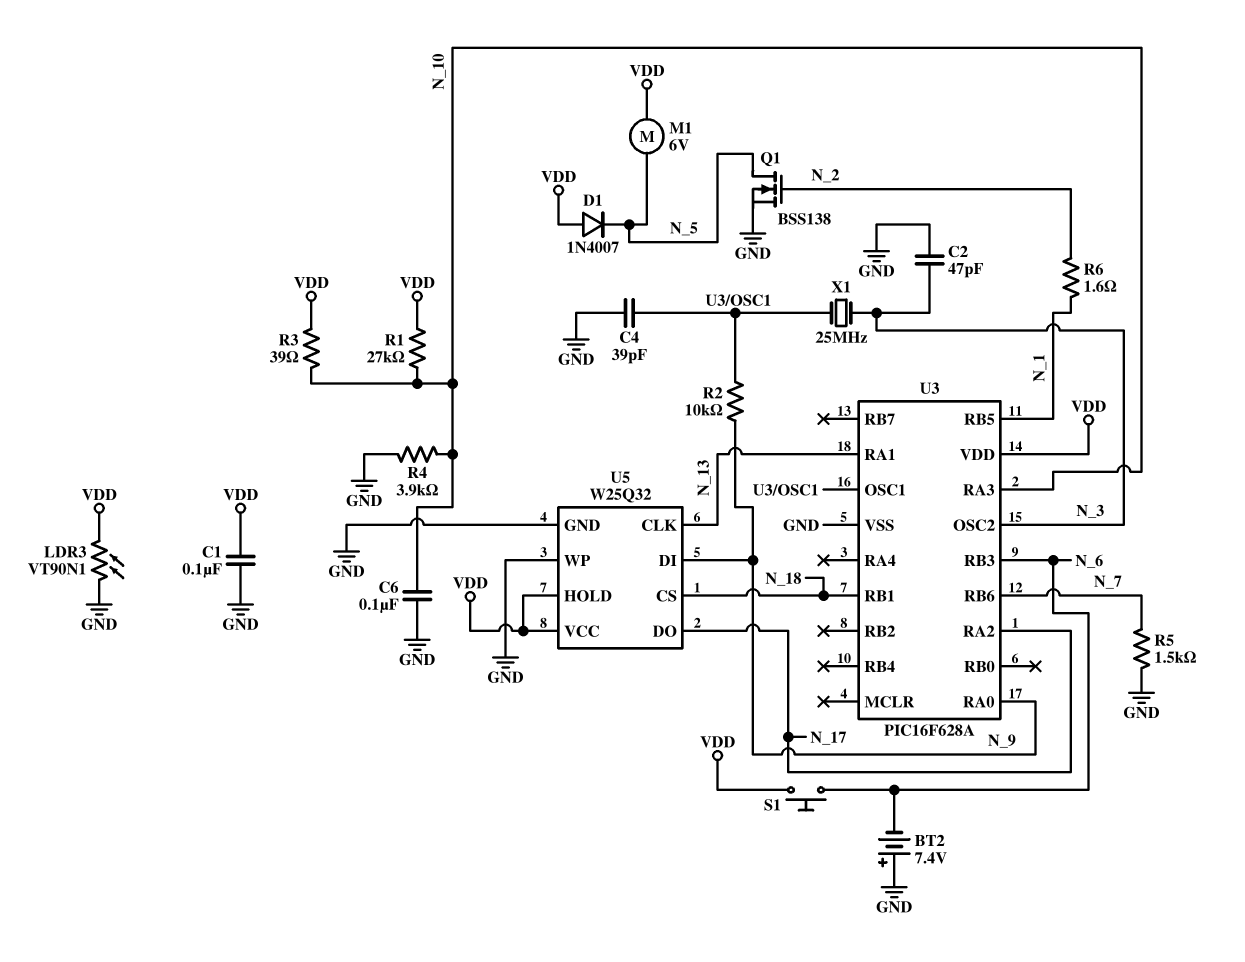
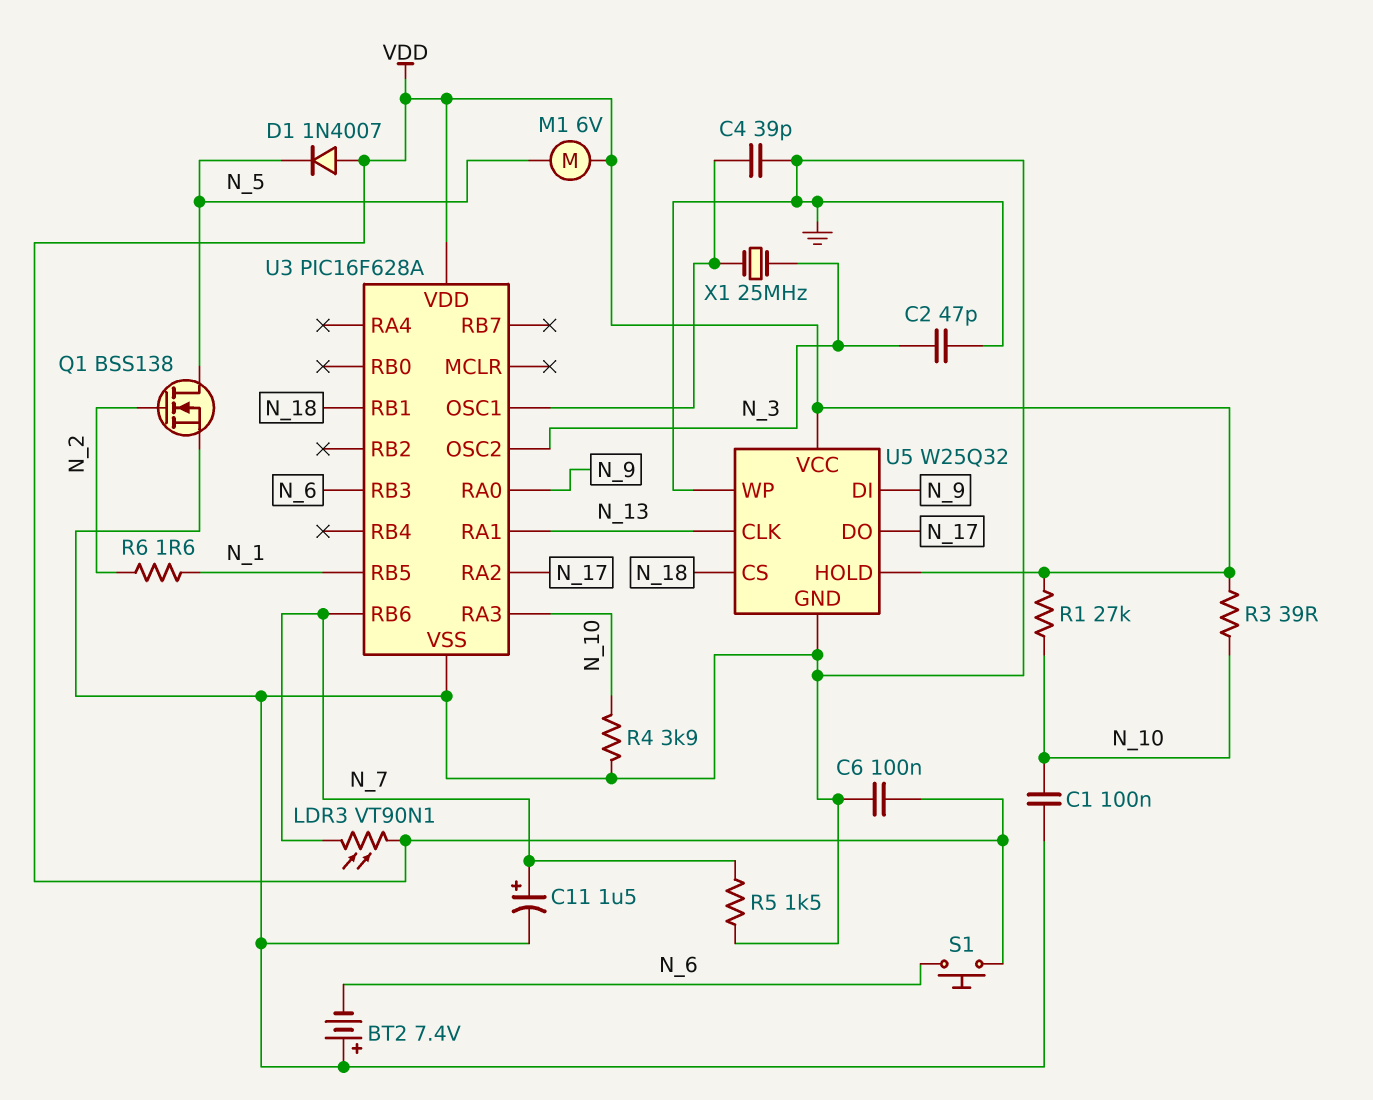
C1: 100nF (GND, VDD) -> 100nF (GND, N_10)
C6: 100nF (GND, N_10) -> 100nF (GND, VDD)
C11: none -> 1.5uF (plus N_7, minus GND)
LDR3: VT90N1 (GND, VDD) -> VT90N1 (N_7, VDD)
R2: 10k (N_9, U3/OSC1) -> none

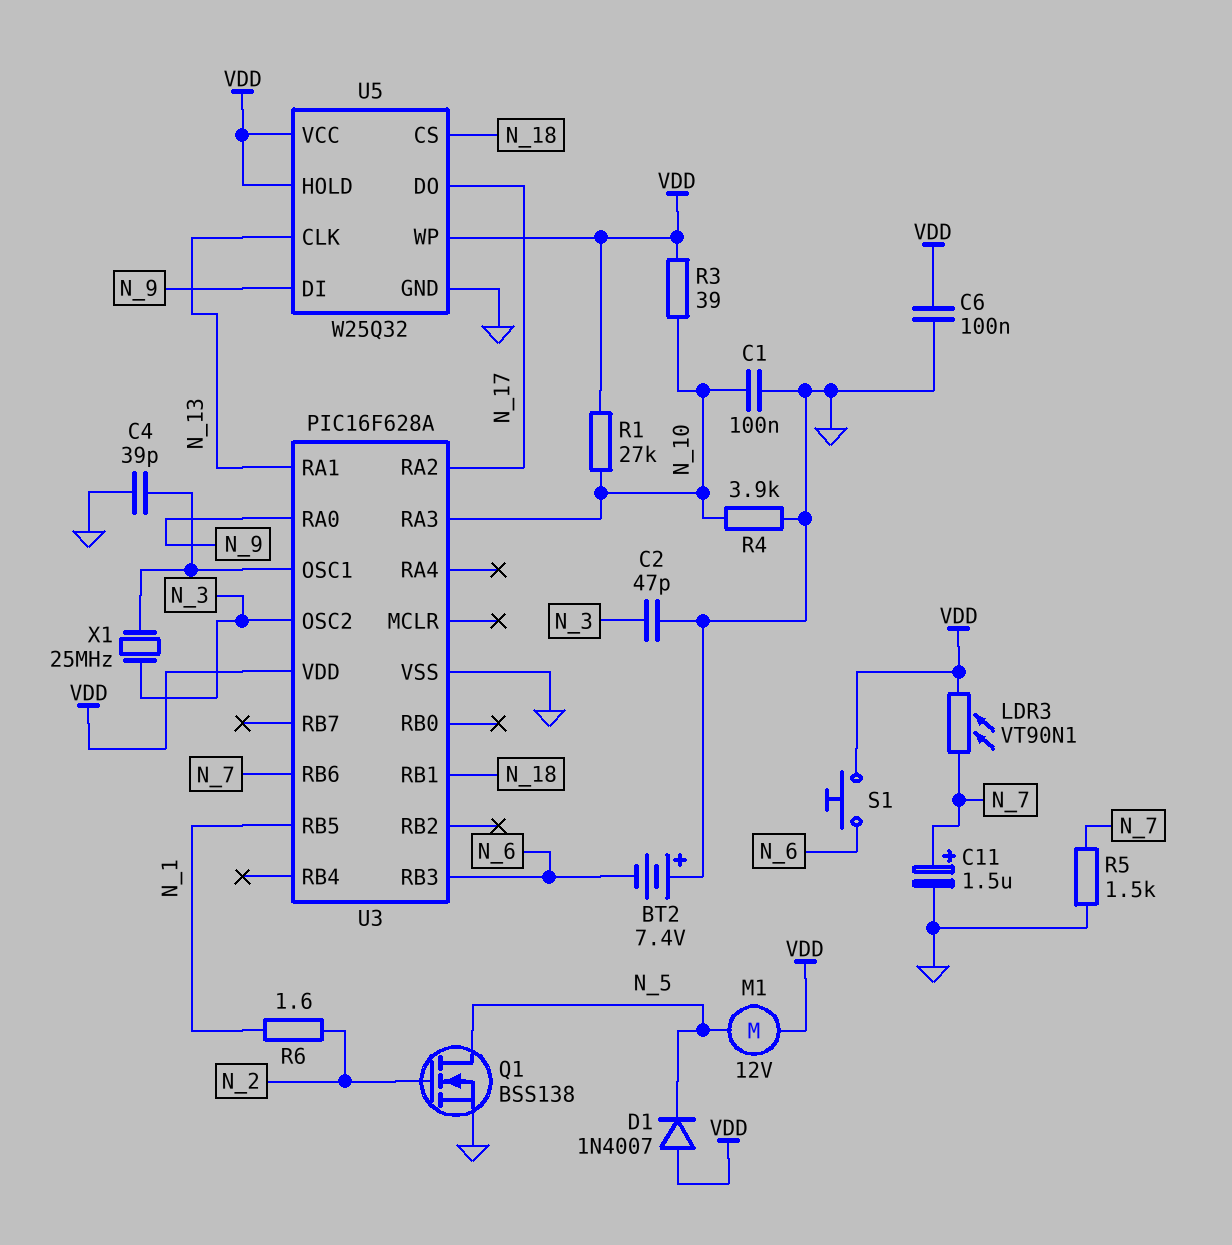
M1: motor 6V (N_5, VDD) -> motor 12V (N_5, VDD)
U5 pin WP: GND -> VDD

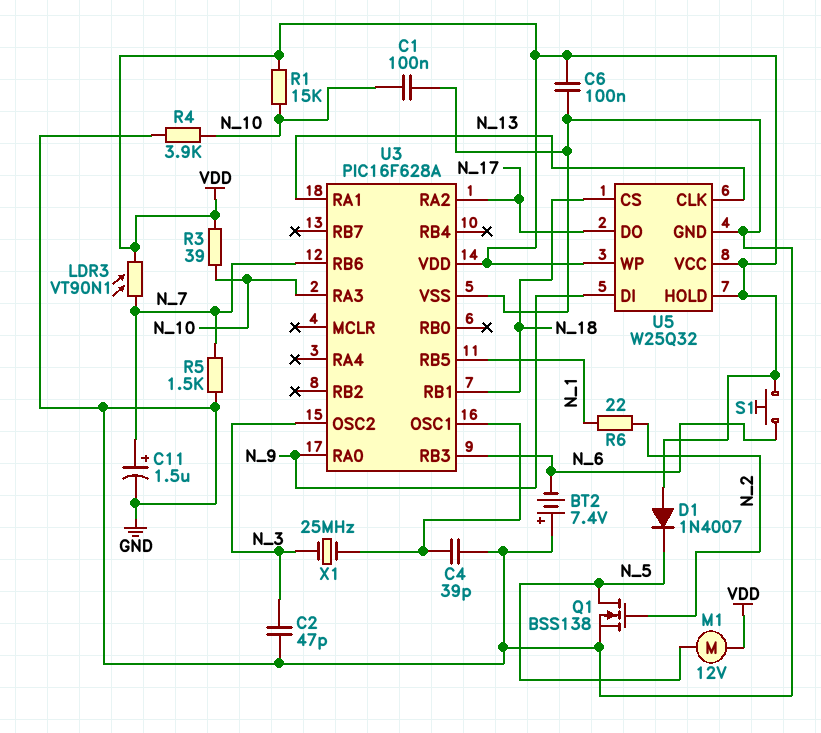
R1: 27k (N_10, VDD) -> 15k (N_10, VDD)
R6: 1.6 (N_1, N_2) -> 22 (N_1, N_2)

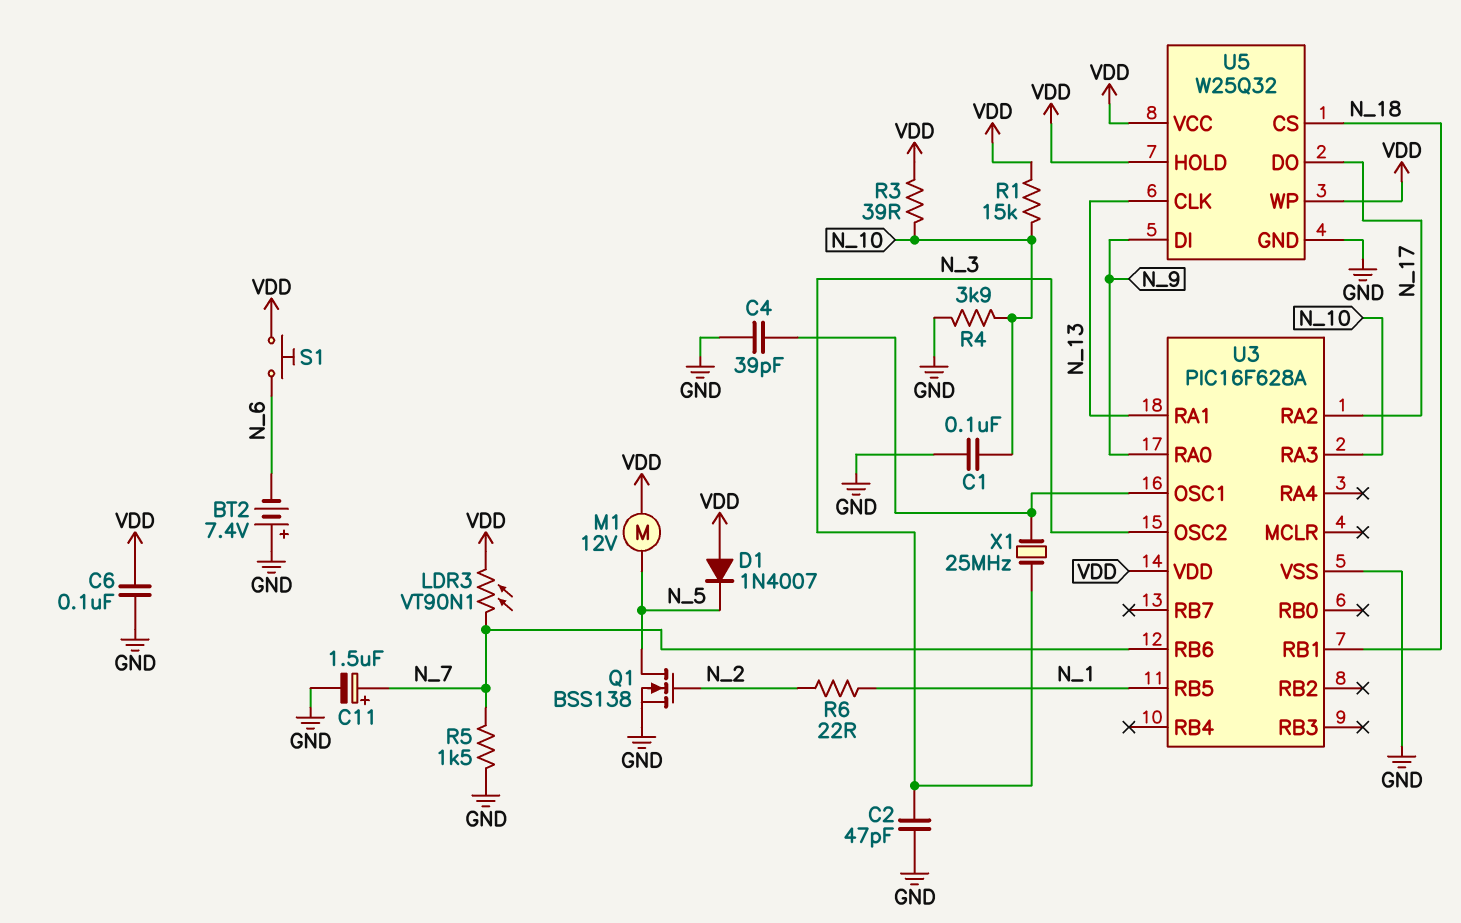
U3 pin RB3: N_6 -> none

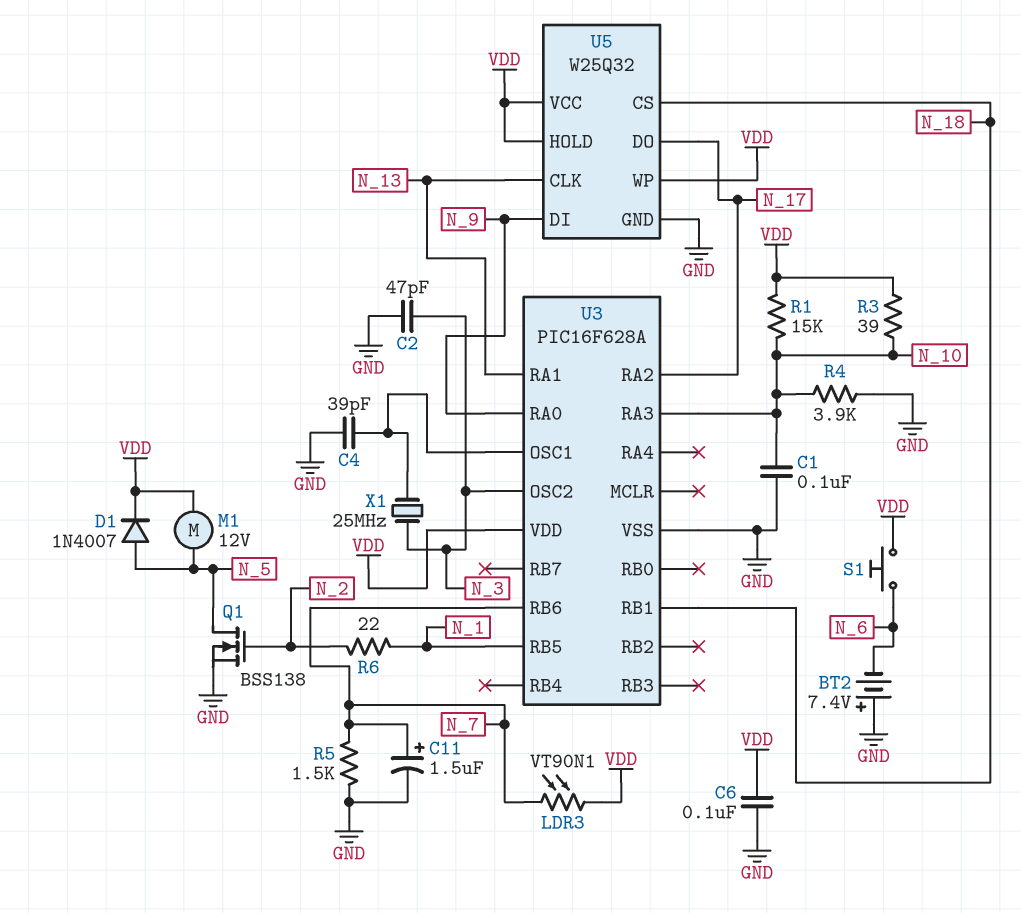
D1: diode 1N4007 (A VDD, K N_5) -> diode 1N4007 (A N_5, K VDD)

